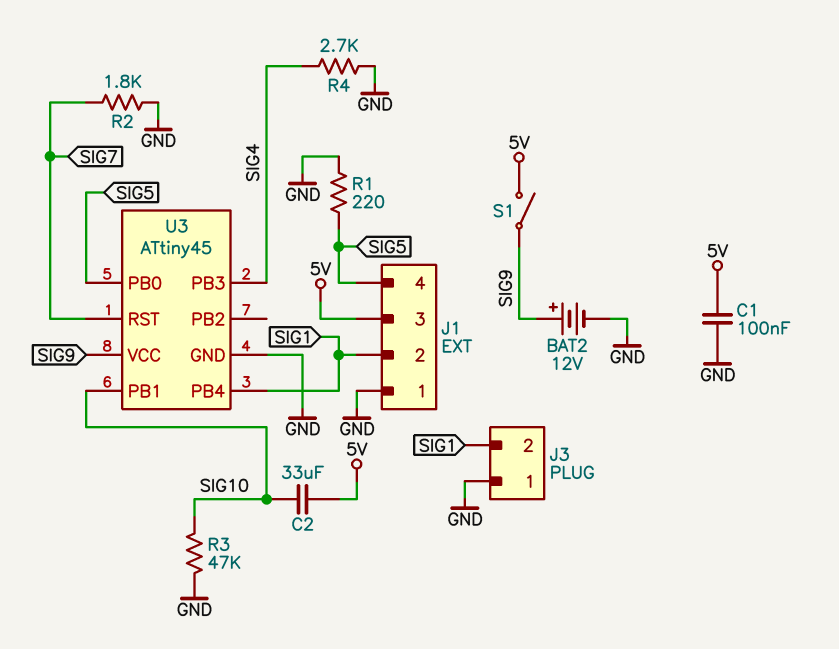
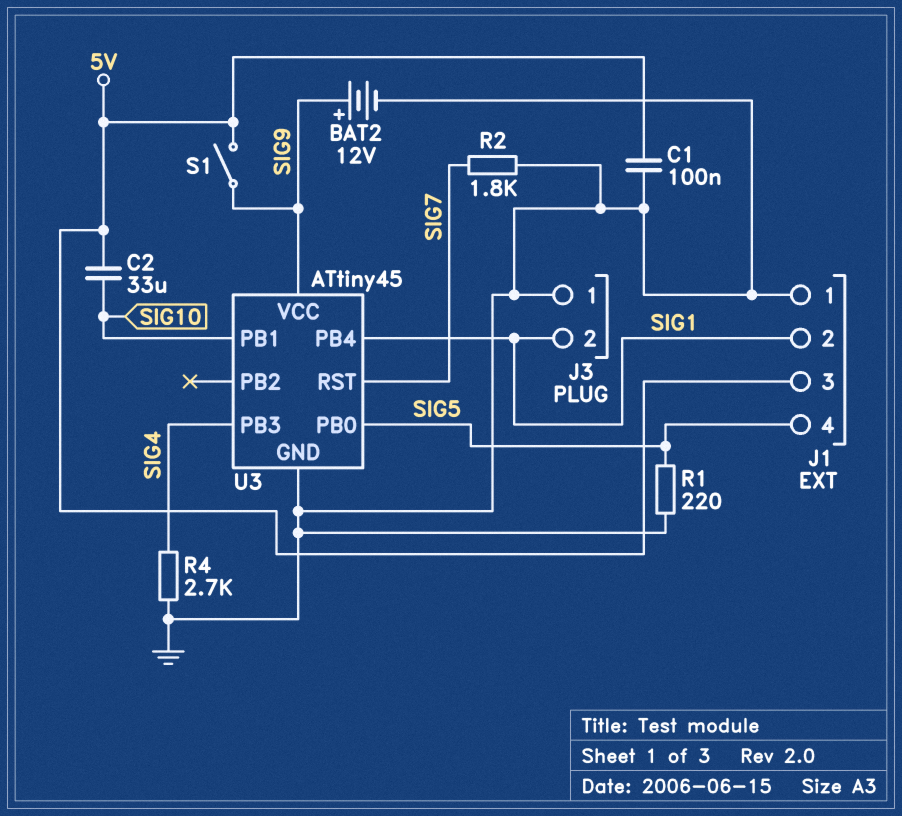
R3: 47k (GND, SIG10) -> none

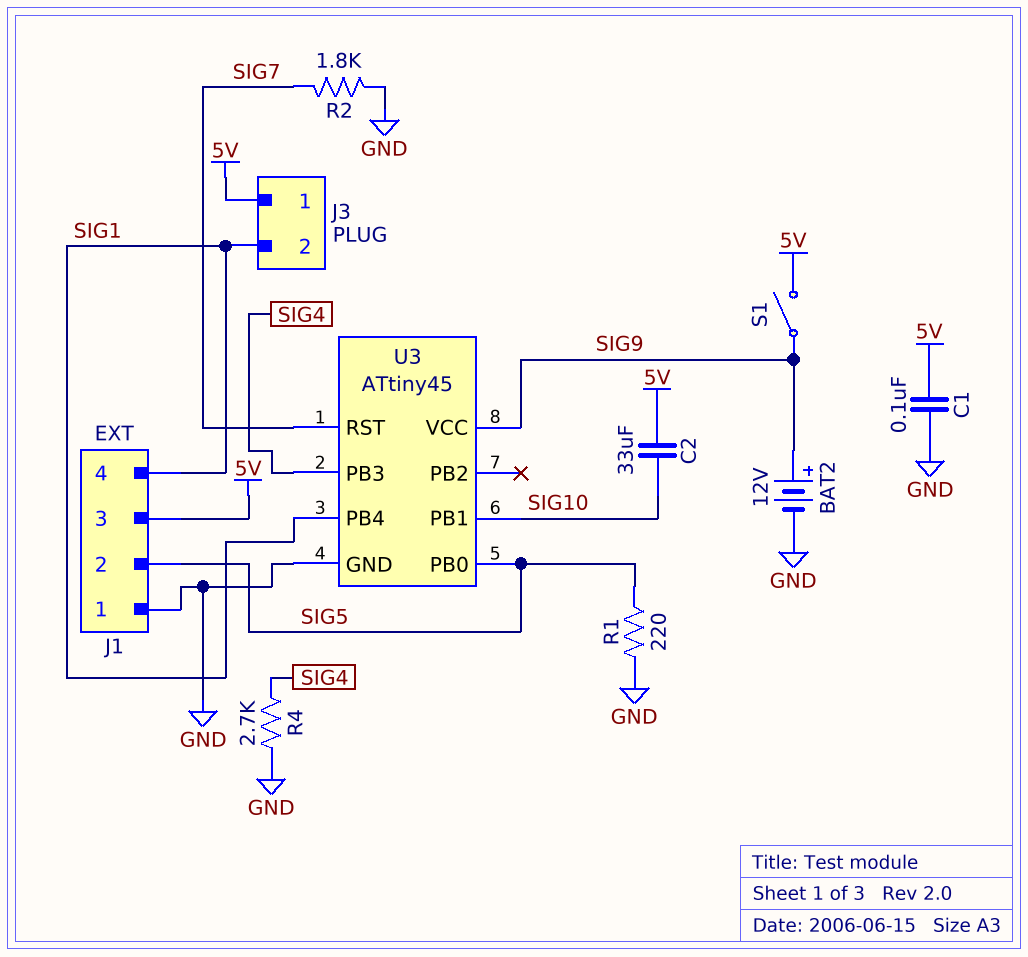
J1 pin 2: SIG1 -> SIG5
J1 pin 4: SIG5 -> SIG1
J3 pin 1: GND -> 5V

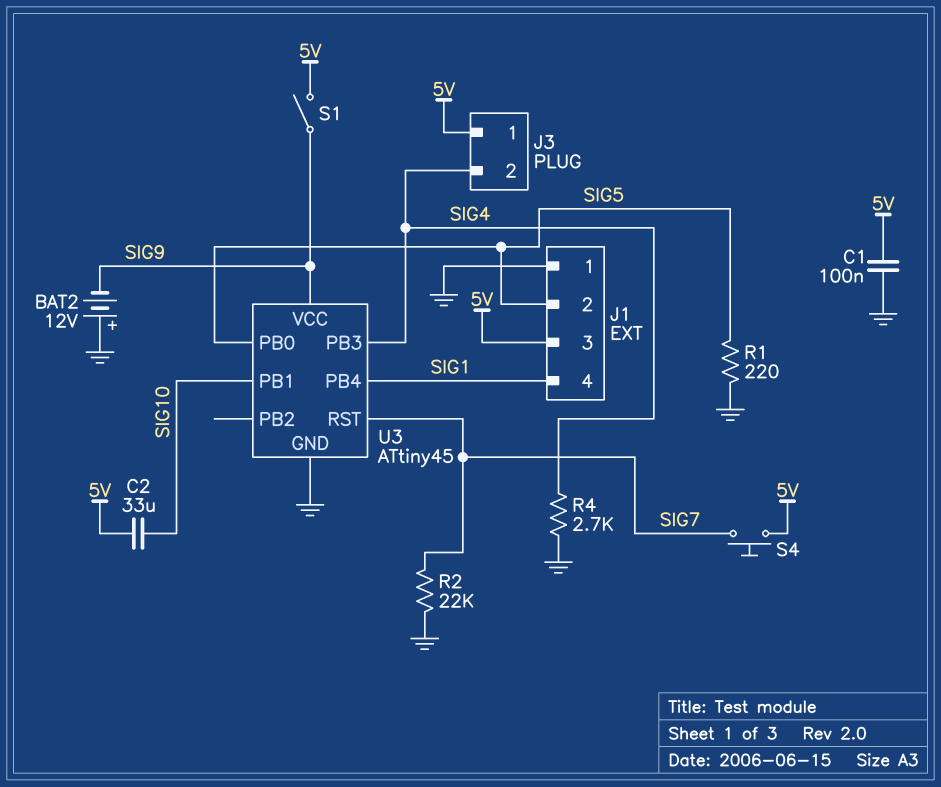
BAT2: 12V (plus SIG9, minus GND) -> 12V (plus GND, minus SIG9)
J3 pin 2: SIG1 -> SIG4
R2: 1.8k (GND, SIG7) -> 22k (GND, SIG7)
S4: none -> button (5V, SIG7)

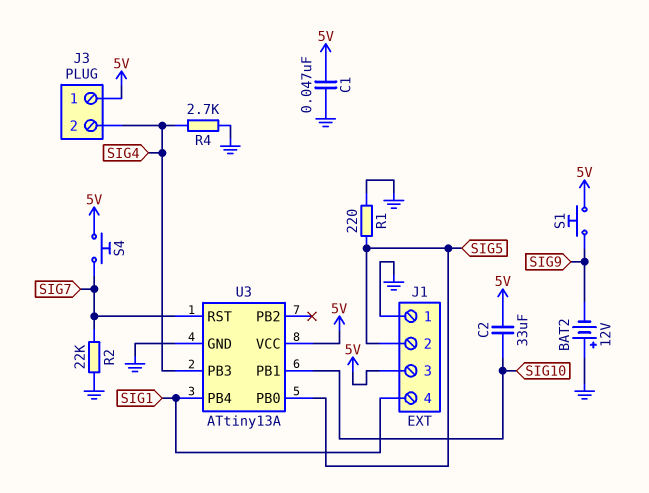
C1: 100nF (5V, GND) -> 47nF (5V, GND)
S1: switch (5V, SIG9) -> button (5V, SIG9)
U3: ATtiny45 -> ATtiny13A
U3 pin VCC: SIG9 -> 5V

